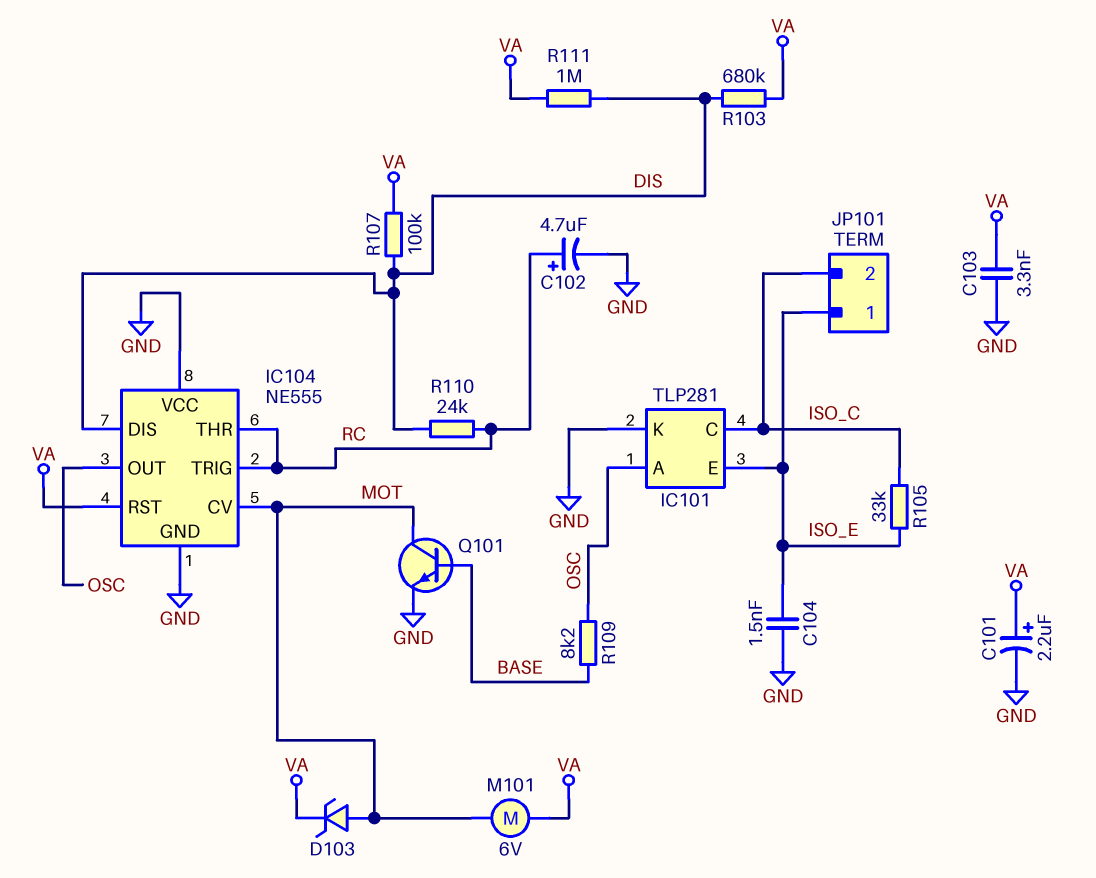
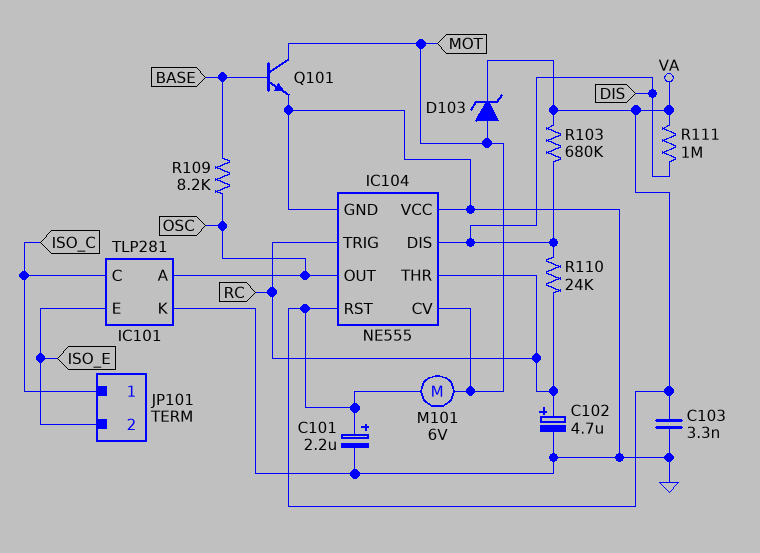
C104: 1.5nF (GND, ISO_E) -> none
JP101 pin 1: ISO_E -> ISO_C
JP101 pin 2: ISO_C -> ISO_E
R105: 33k (ISO_C, ISO_E) -> none
R107: 100k (DIS, VA) -> none

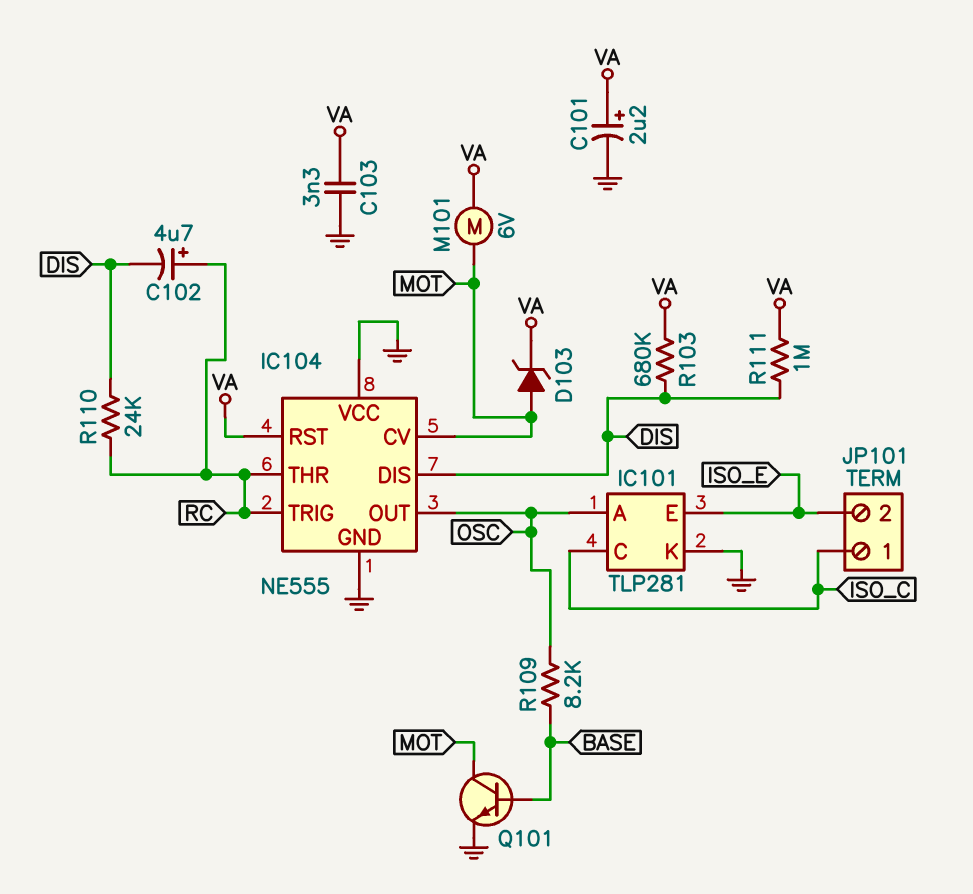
C102: 4.7uF (plus RC, minus GND) -> 4.7uF (plus RC, minus DIS)

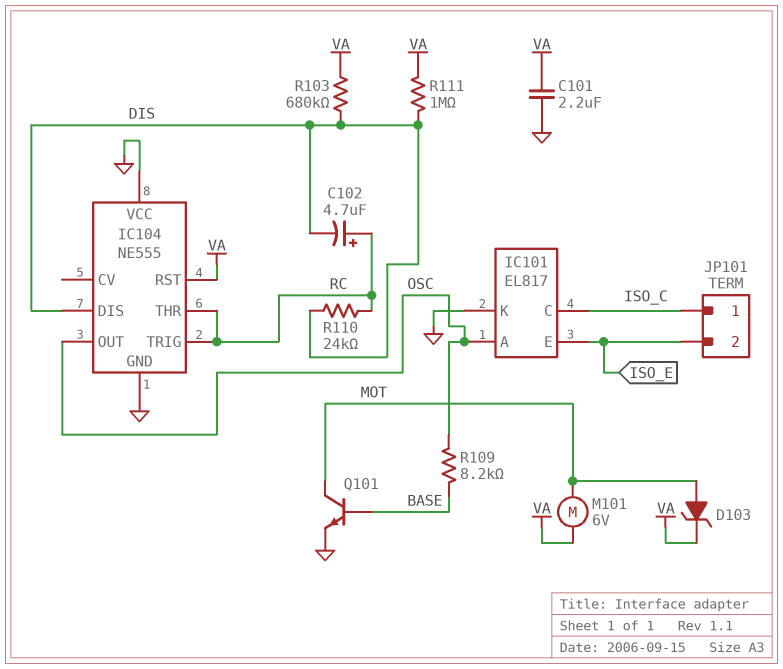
C101: 2.2uF (plus VA, minus GND) -> 2.2uF (GND, VA)
C103: 3.3nF (GND, VA) -> none
IC101: TLP281 -> EL817
IC104 pin CV: MOT -> none

